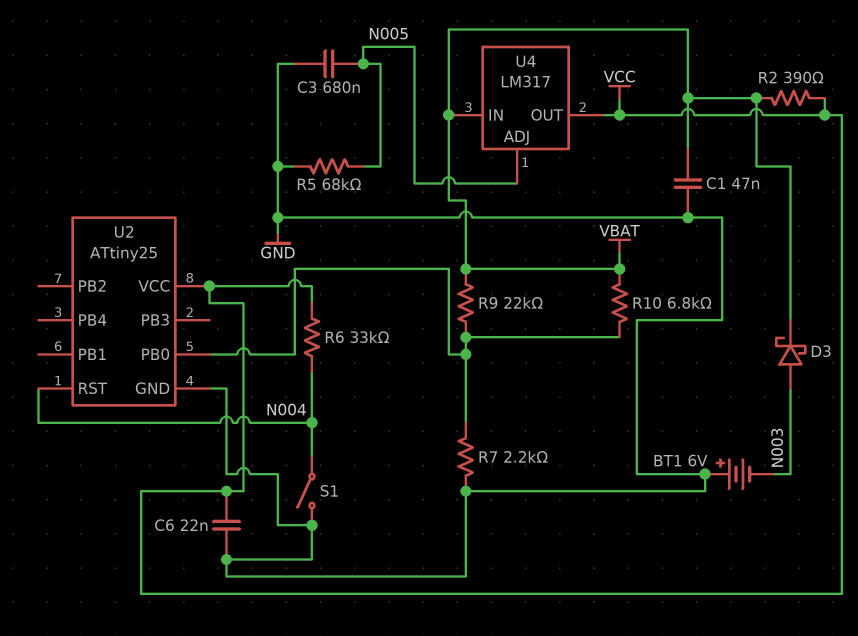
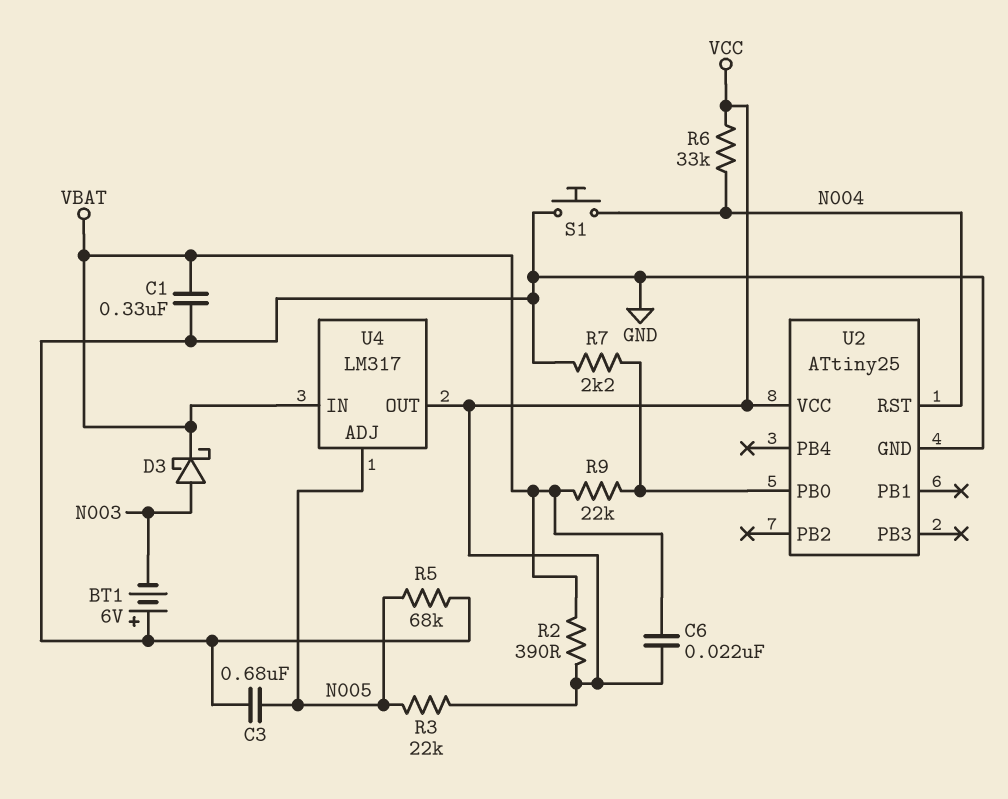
C1: 47nF (GND, VBAT) -> 330nF (GND, VBAT)
C6: 22nF (GND, VCC) -> 22nF (VBAT, VCC)
R3: none -> 22k (N005, VCC)
R10: 6.8k (U2/PB0, VBAT) -> none
S1: switch (GND, N004) -> button (GND, N004)

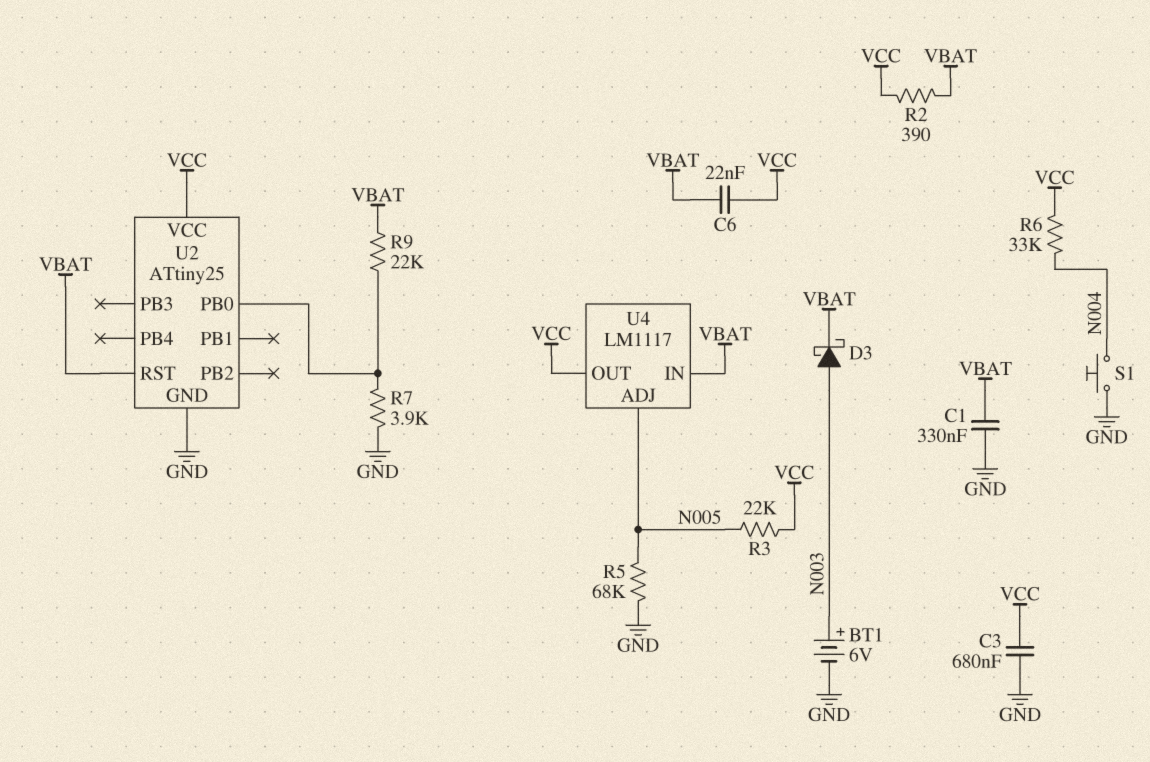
BT1: 6V (plus GND, minus N003) -> 6V (plus N003, minus GND)
C3: 680nF (GND, N005) -> 680nF (GND, VCC)
R7: 2.2k (GND, U2/PB0) -> 3.9k (GND, U2/PB0)
U2 pin RST: N004 -> VBAT
U4: LM317 -> LM1117

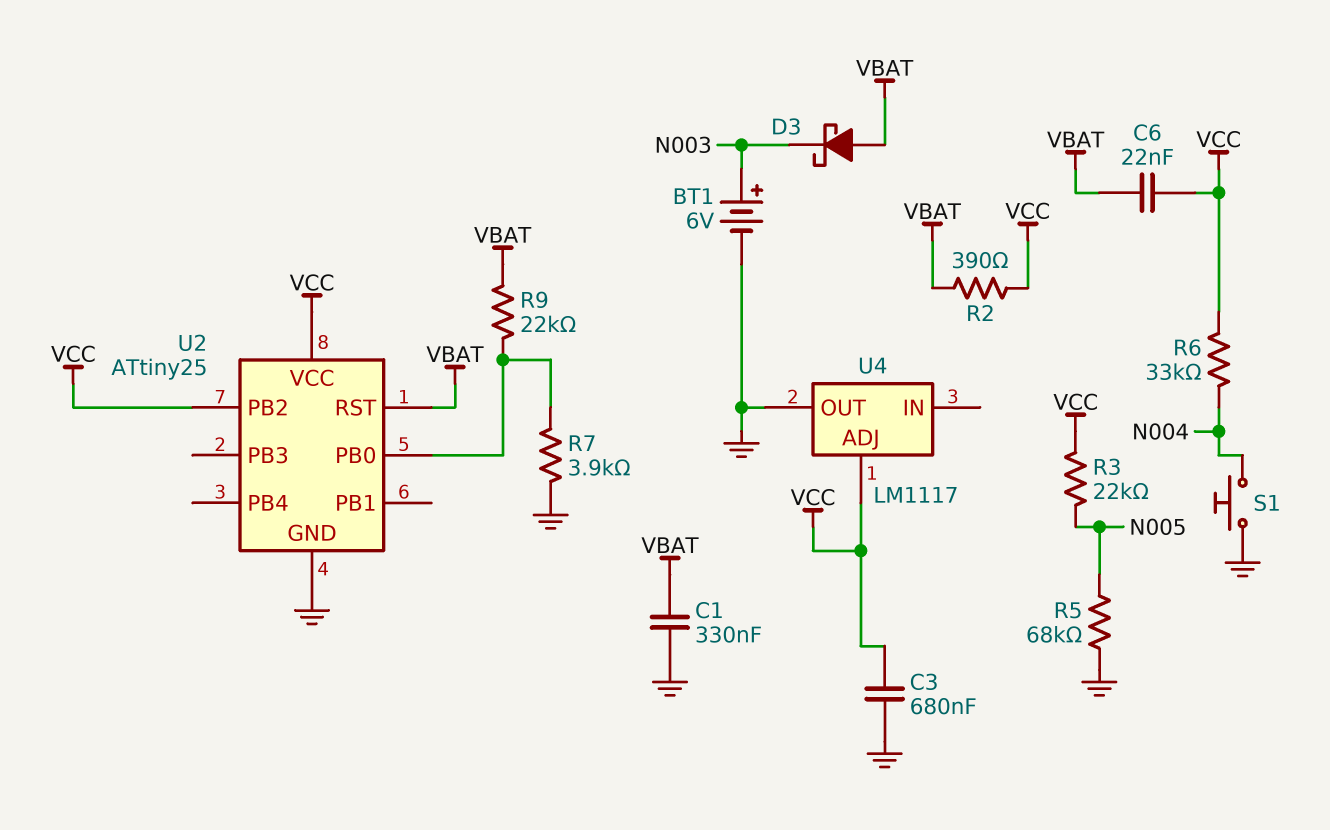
D3: schottky (A N003, K VBAT) -> schottky (A VBAT, K N003)
U2 pin PB2: none -> VCC
U4 pin ADJ: N005 -> VCC
U4 pin IN: VBAT -> none
U4 pin OUT: VCC -> GND

